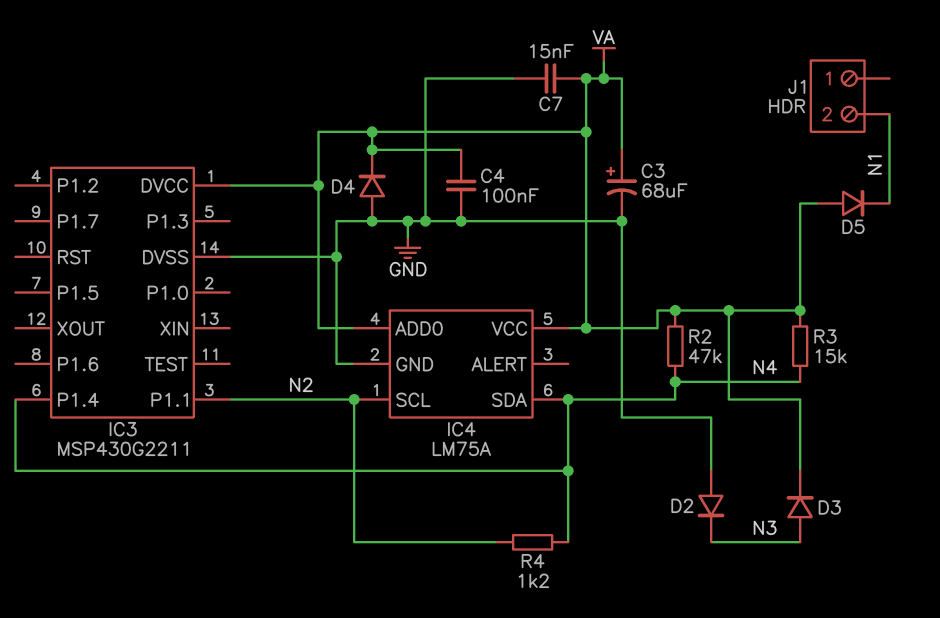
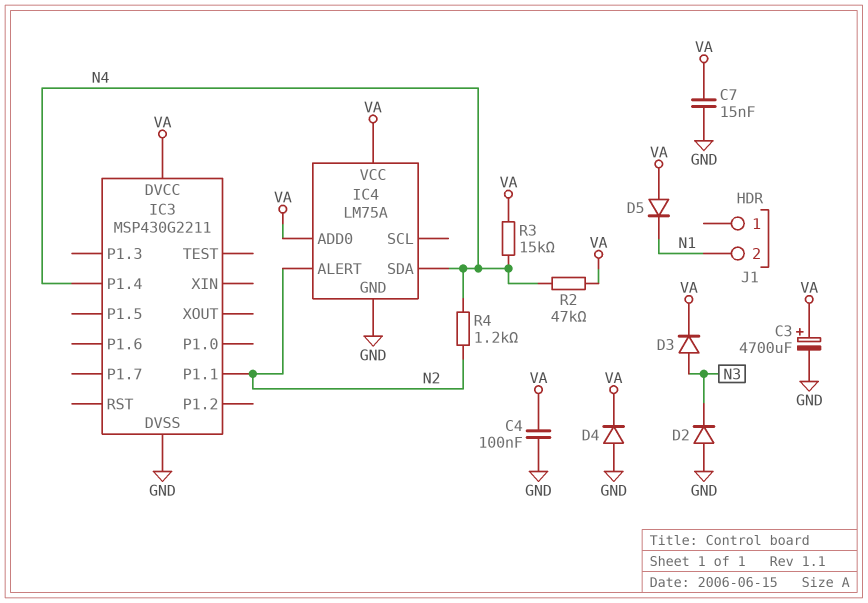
C3: 68uF (plus VA, minus GND) -> 4700uF (plus VA, minus GND)
IC4 pin ALERT: none -> N2
IC4 pin SCL: N2 -> none

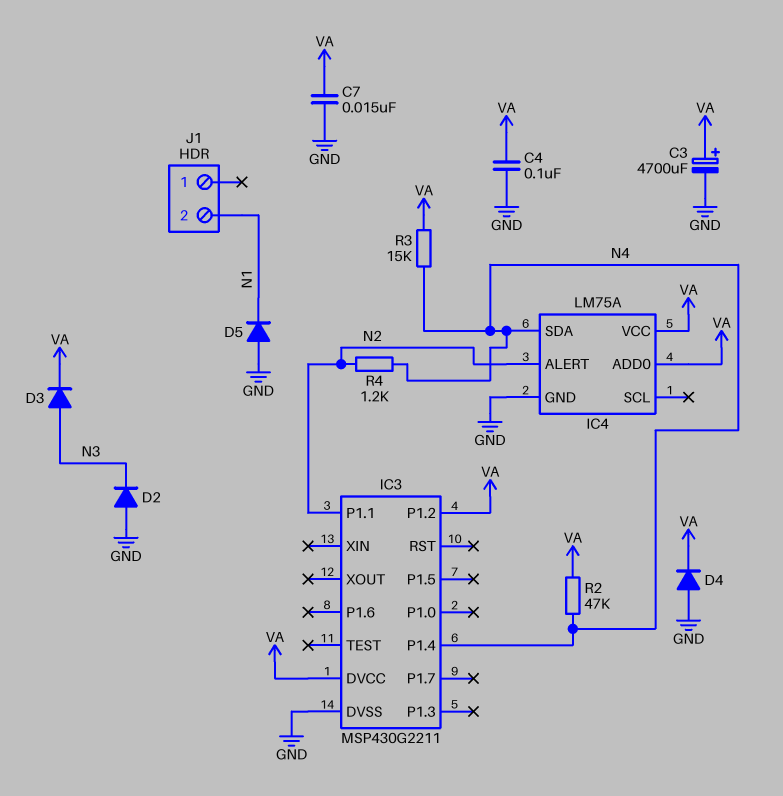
D5: diode (A VA, K N1) -> diode (A GND, K N1)
IC3 pin P1.2: none -> VA

